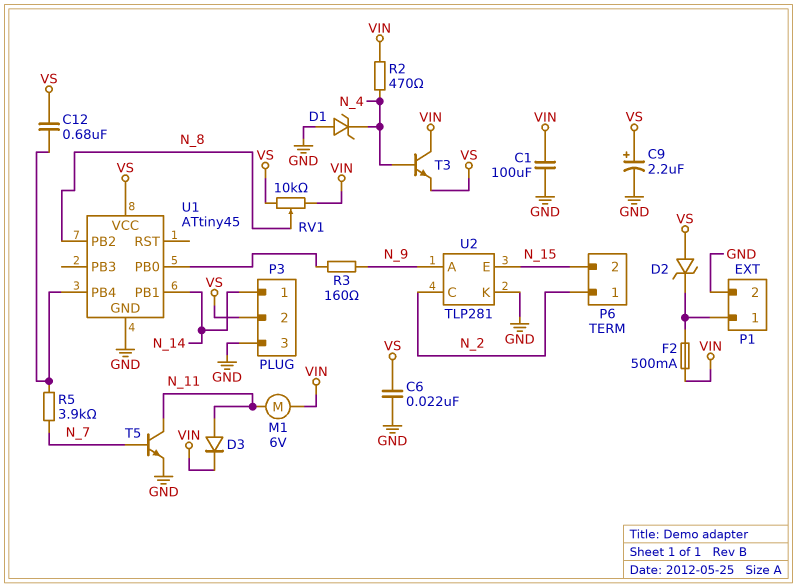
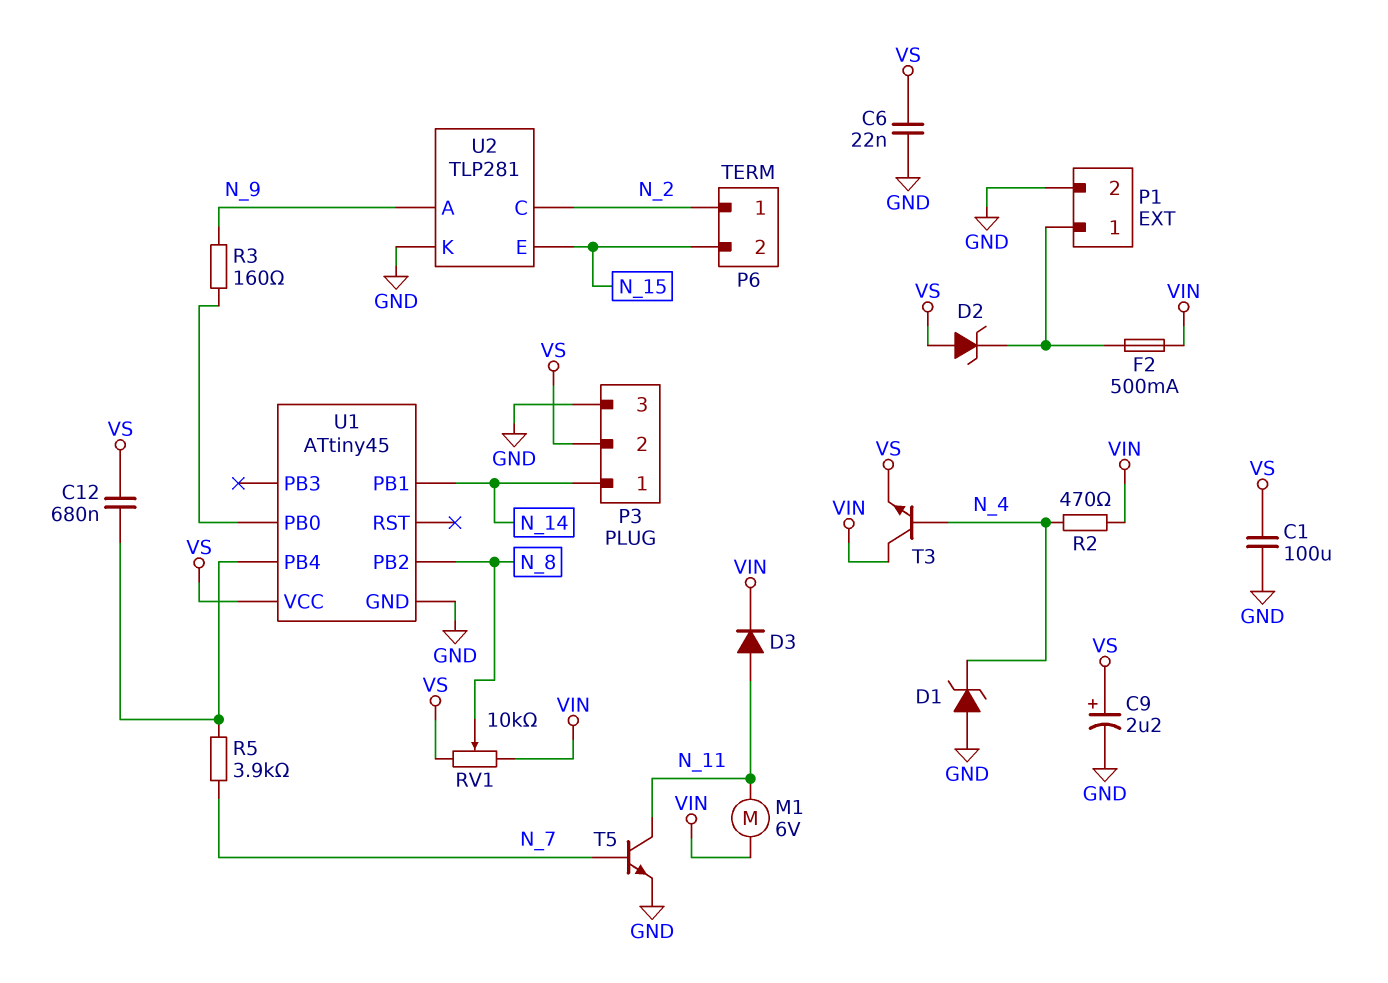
C1: 100uF (GND, VIN) -> 100uF (GND, VS)

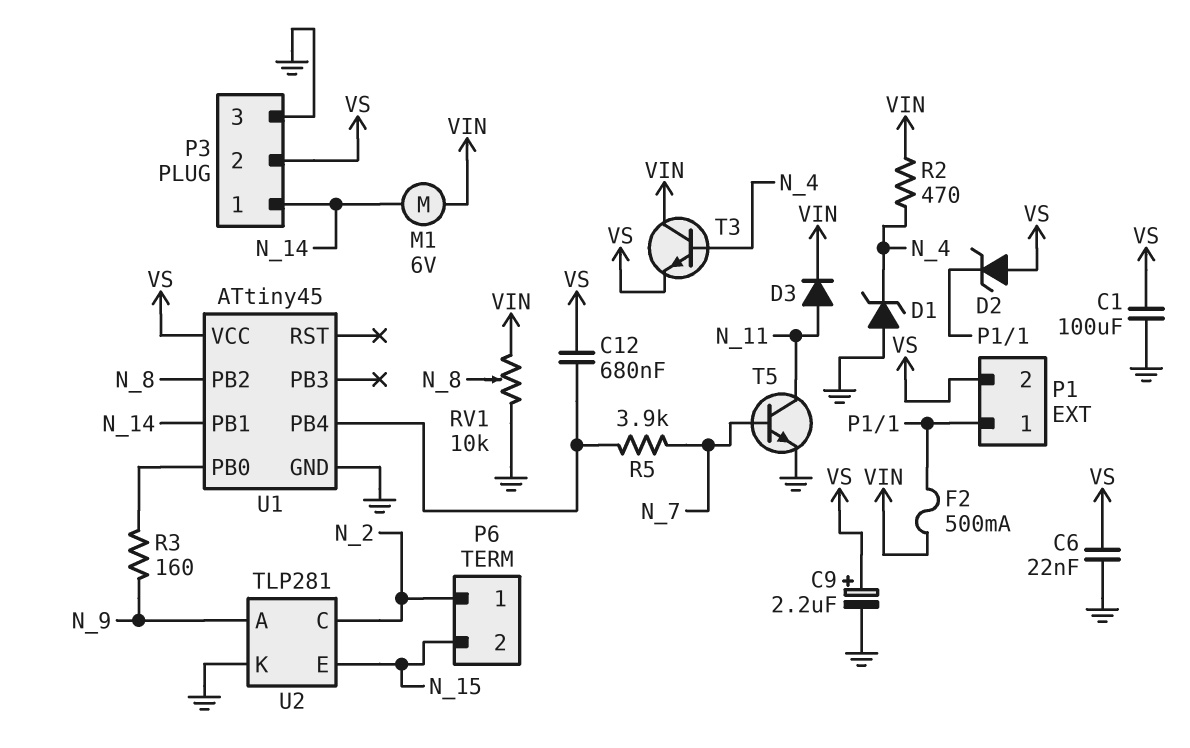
M1: motor 6V (N_11, VIN) -> motor 6V (N_14, VIN)
P1 pin 2: GND -> VS
RV1: 10k (VIN, VS, wiper N_8) -> 10k (GND, VIN, wiper N_8)

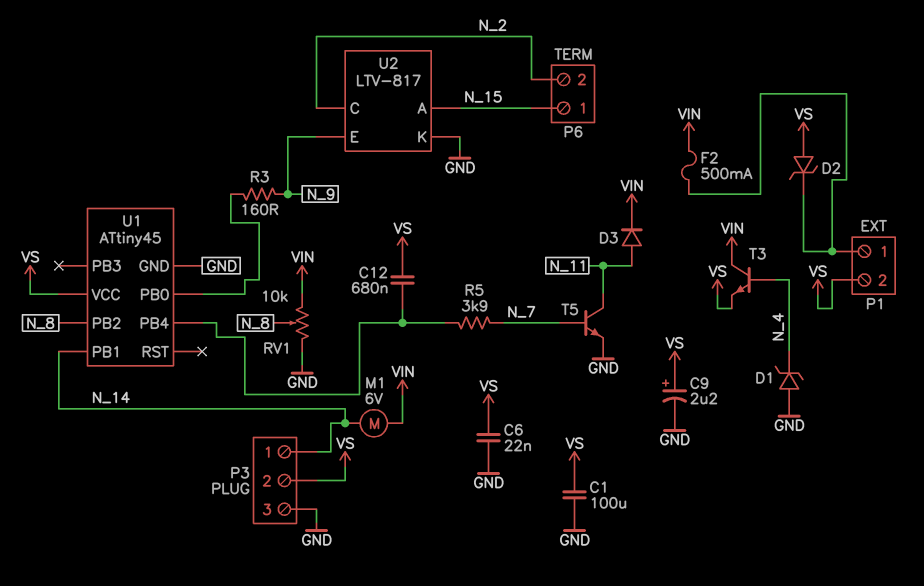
P6 pin 1: N_2 -> N_15
P6 pin 2: N_15 -> N_2
R2: 470 (N_4, VIN) -> none
U2: TLP281 -> LTV-817
U2 pin A: N_9 -> N_15
U2 pin E: N_15 -> N_9

